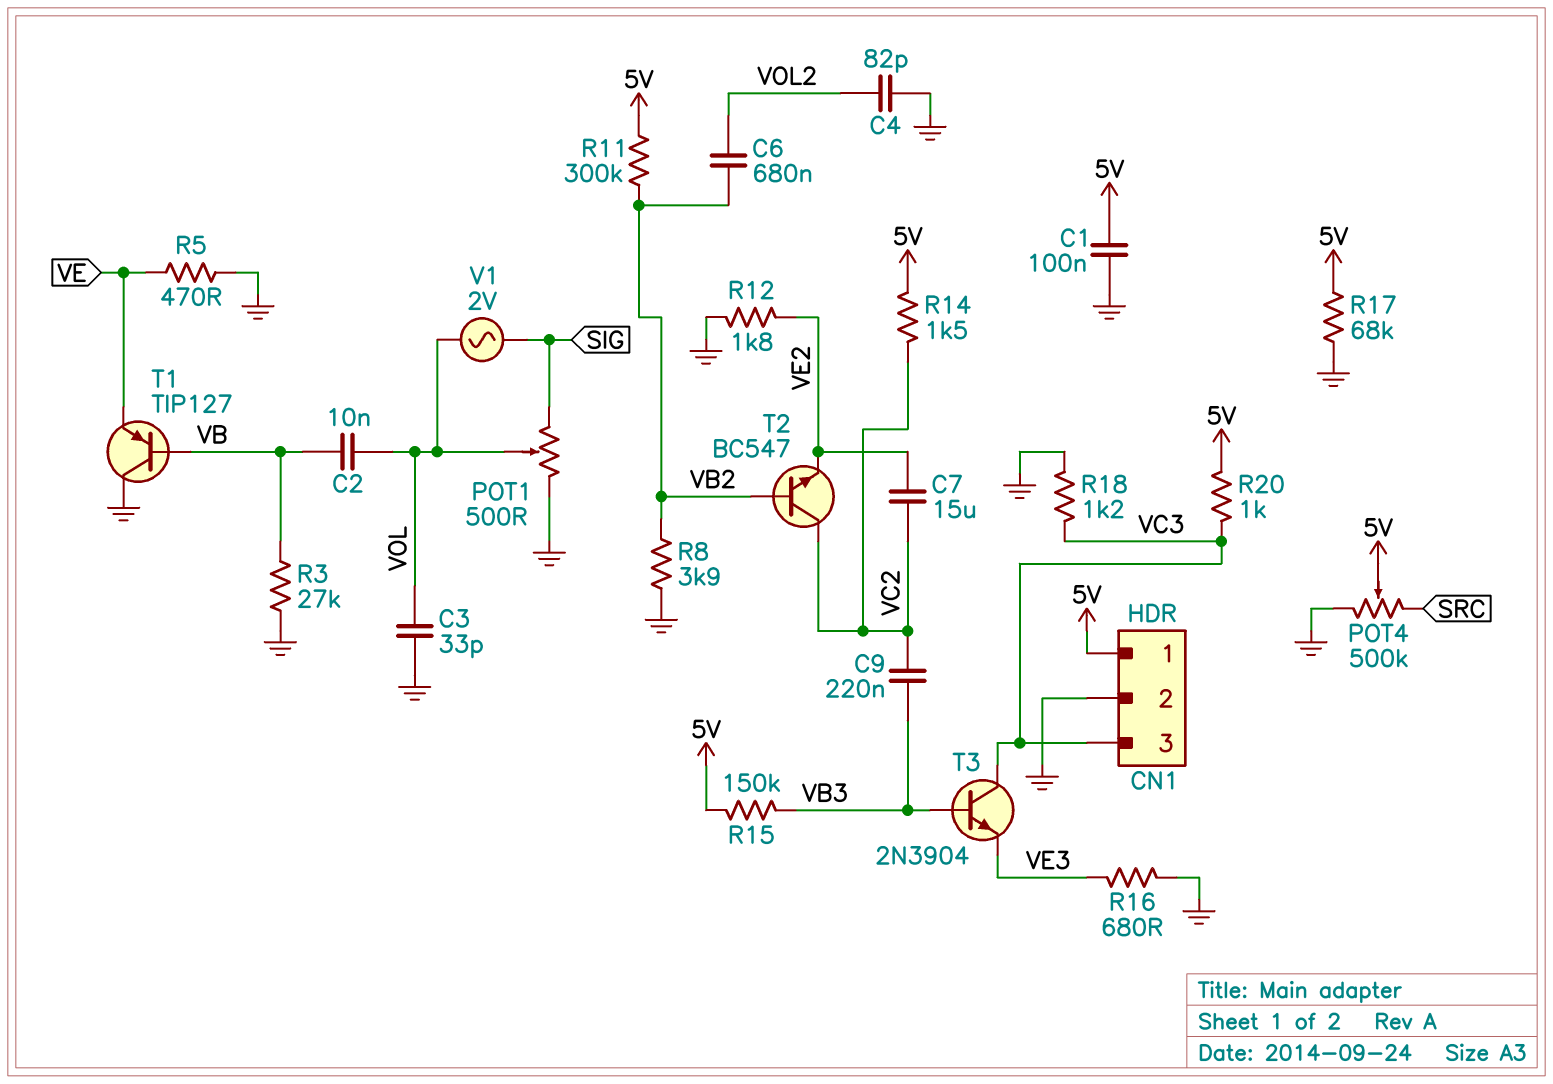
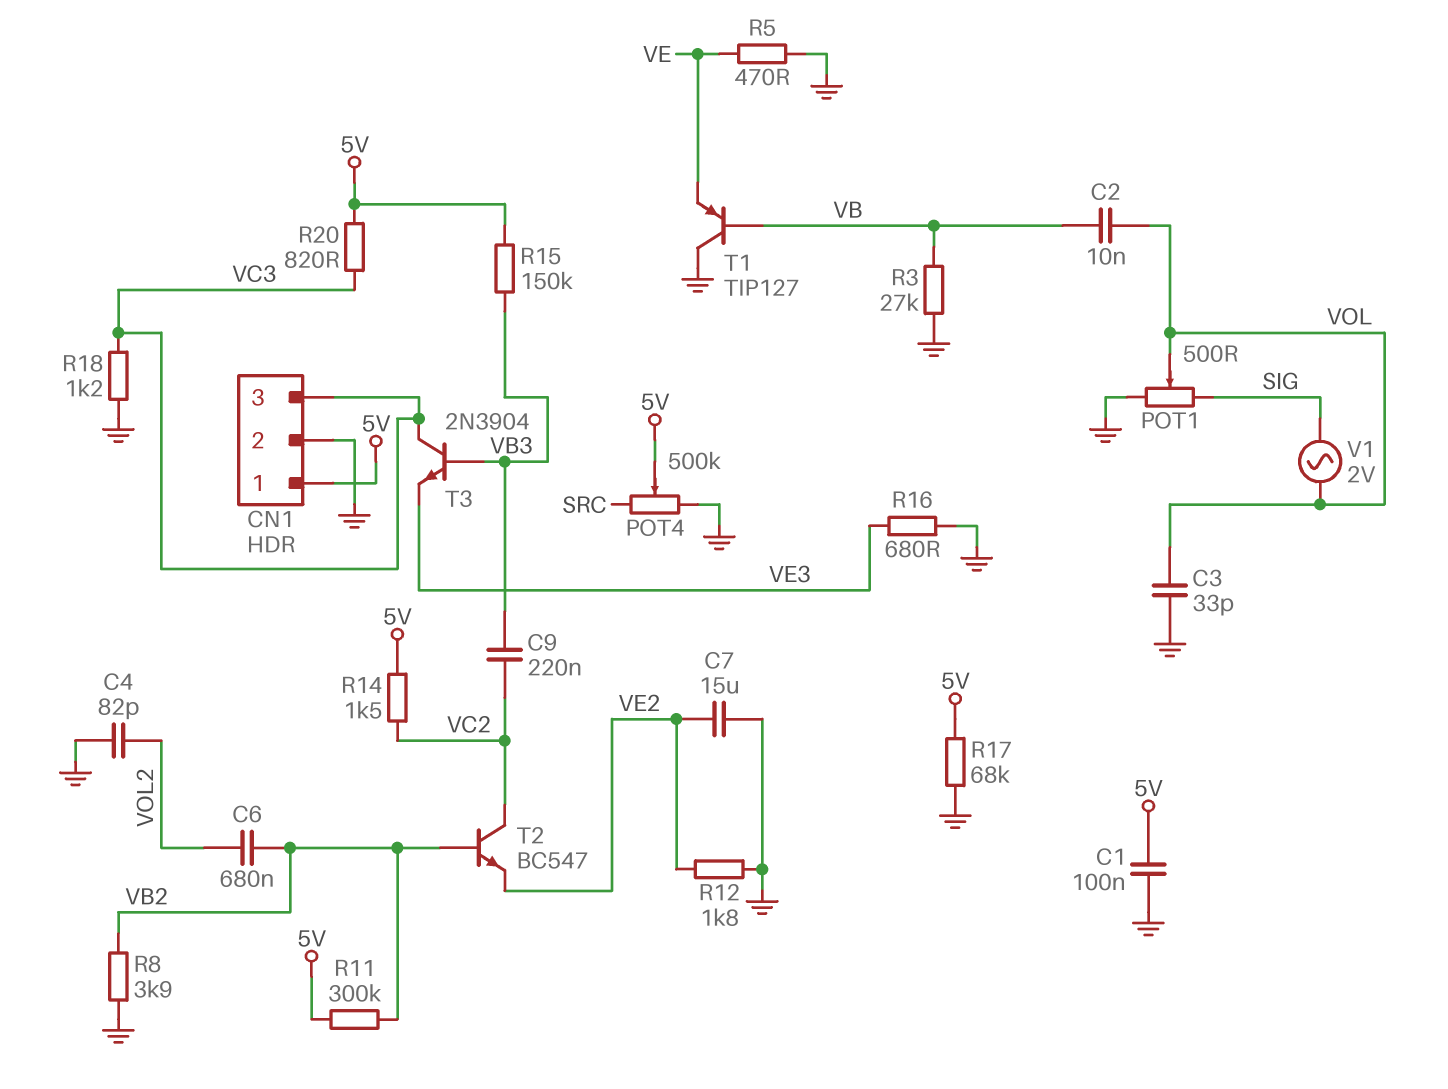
C7: 15uF (VC2, VE2) -> 15uF (GND, VE2)
R20: 1k (5V, VC3) -> 820 (5V, VC3)

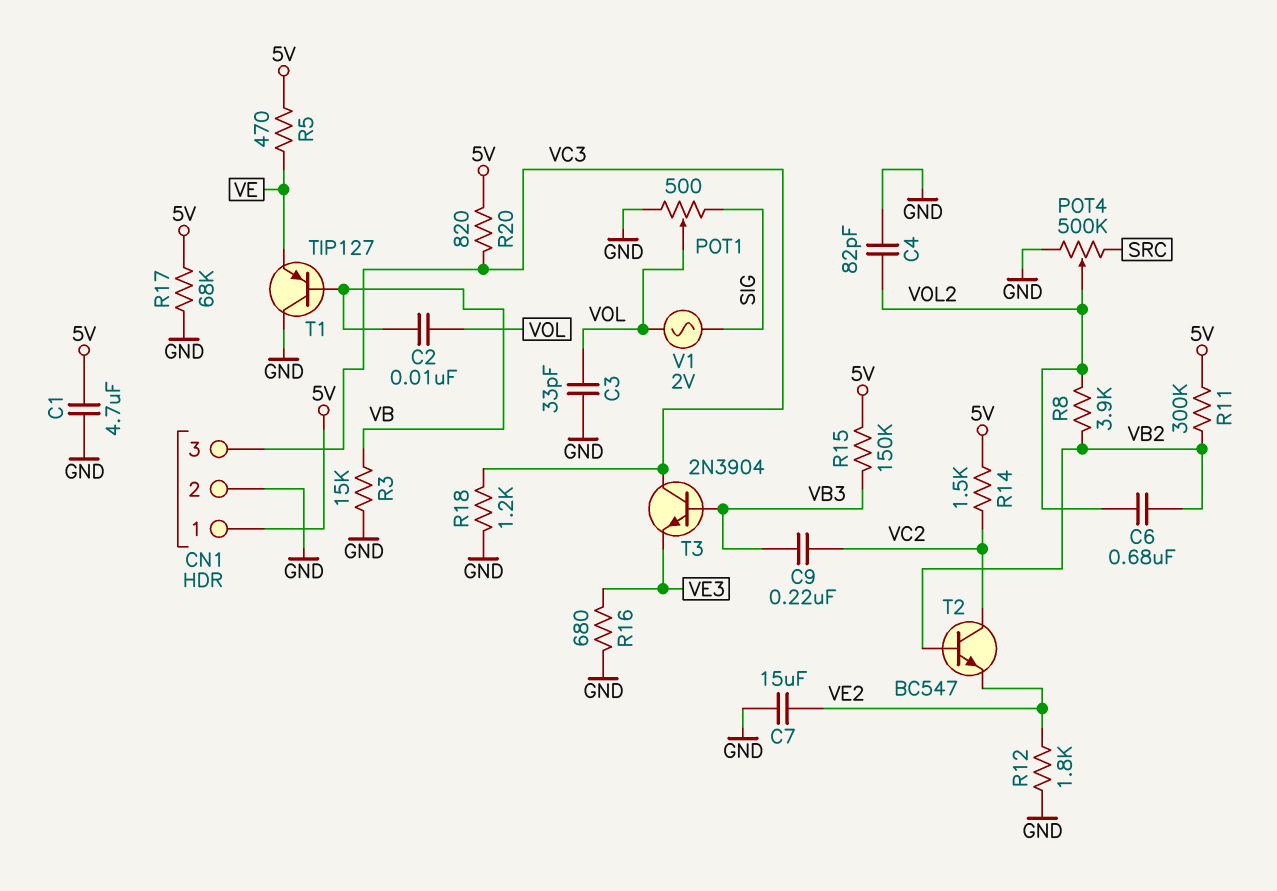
C1: 100nF (5V, GND) -> 4.7uF (5V, GND)
POT4: 500k (GND, SRC, wiper 5V) -> 500k (GND, SRC, wiper VOL2)
R3: 27k (GND, VB) -> 15k (GND, VB)
R5: 470 (GND, VE) -> 470 (5V, VE)
R8: 3.9k (GND, VB2) -> 3.9k (VB2, VOL2)

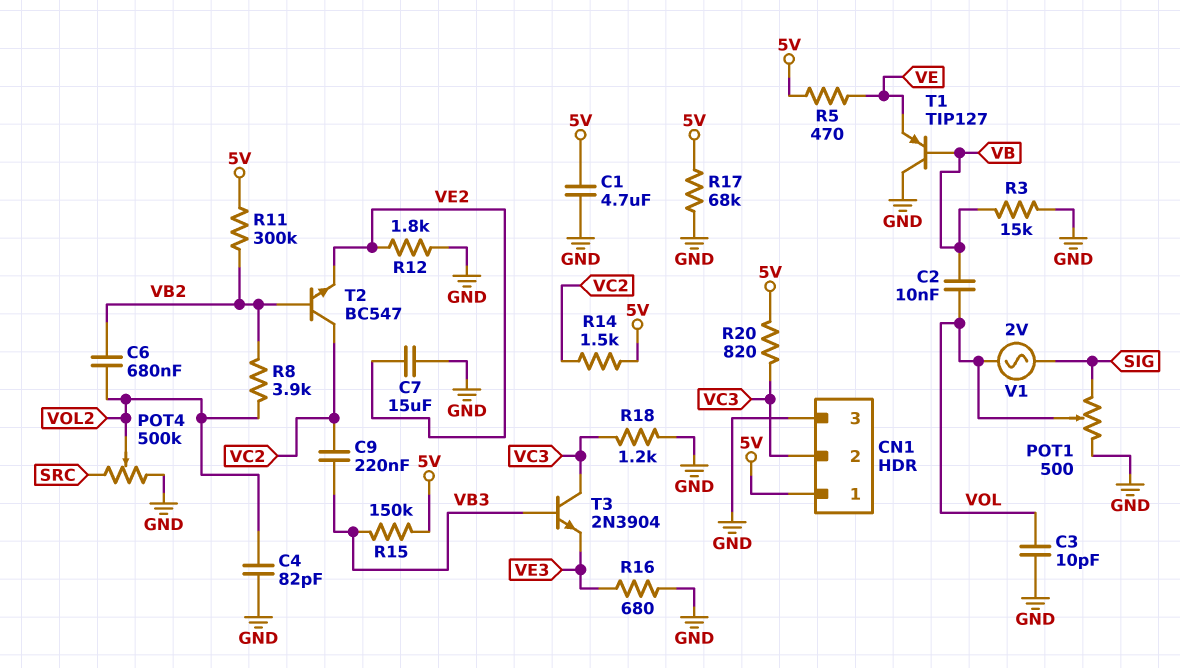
C3: 33pF (GND, VOL) -> 10pF (GND, VOL)
CN1 pin 2: GND -> VC3
CN1 pin 3: VC3 -> GND

